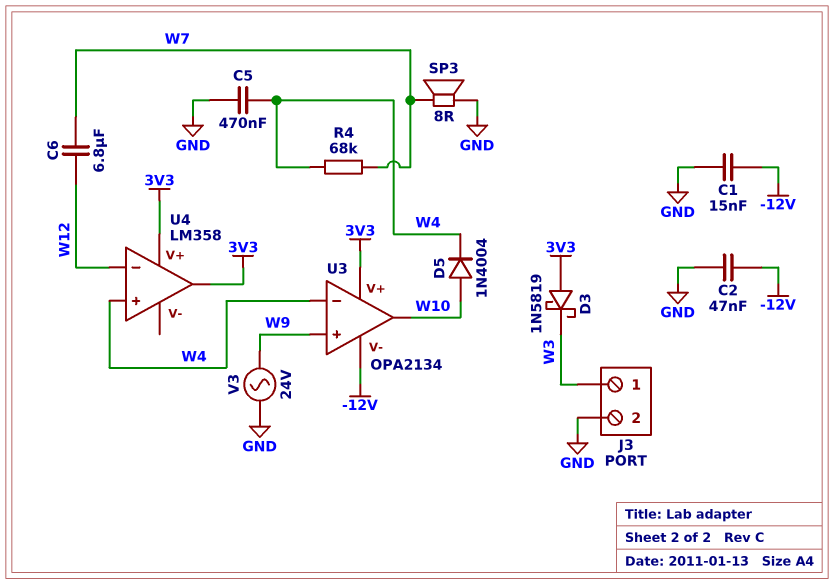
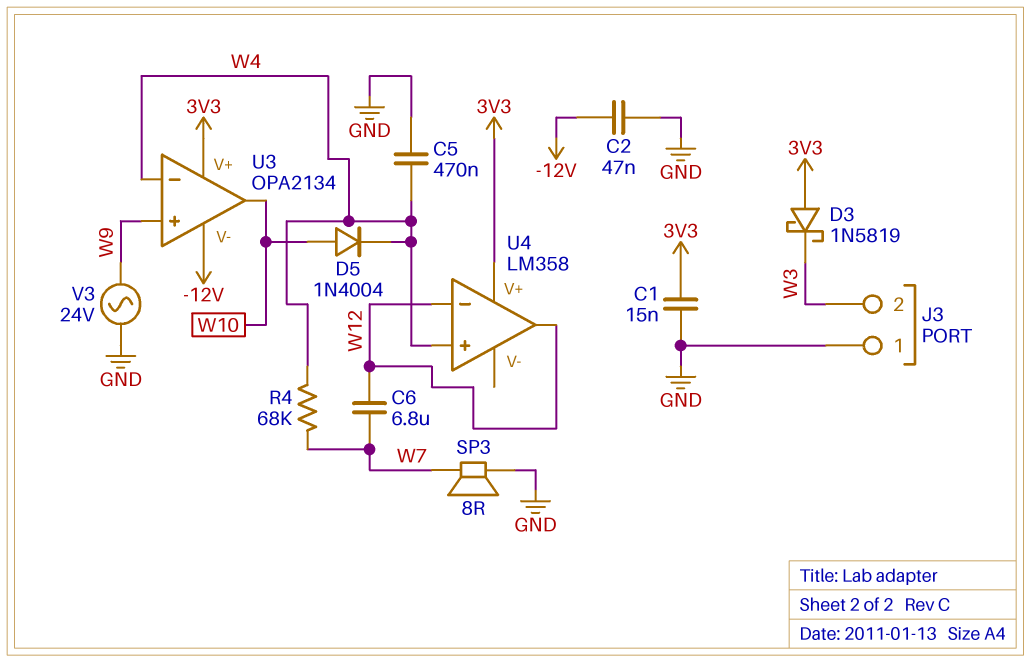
C1: 15nF (-12V, GND) -> 15nF (3V3, GND)
J3 pin 1: W3 -> GND
J3 pin 2: GND -> W3
U4 pin out: 3V3 -> W12

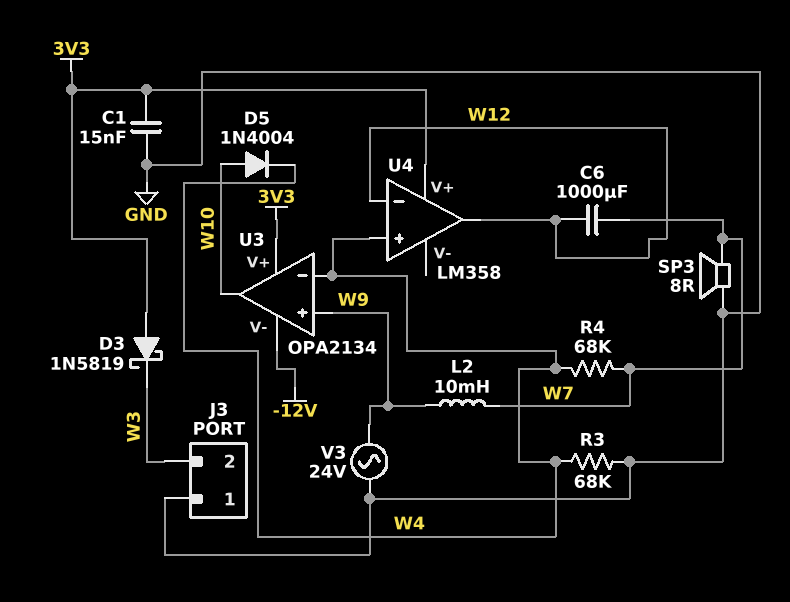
C2: 47nF (-12V, GND) -> none
C5: 470nF (GND, W4) -> none
C6: 6.8uF (W7, W12) -> 1000uF (W7, W12)
L2: none -> 10mH (W7, W9)
R3: none -> 68k (GND, W4)

